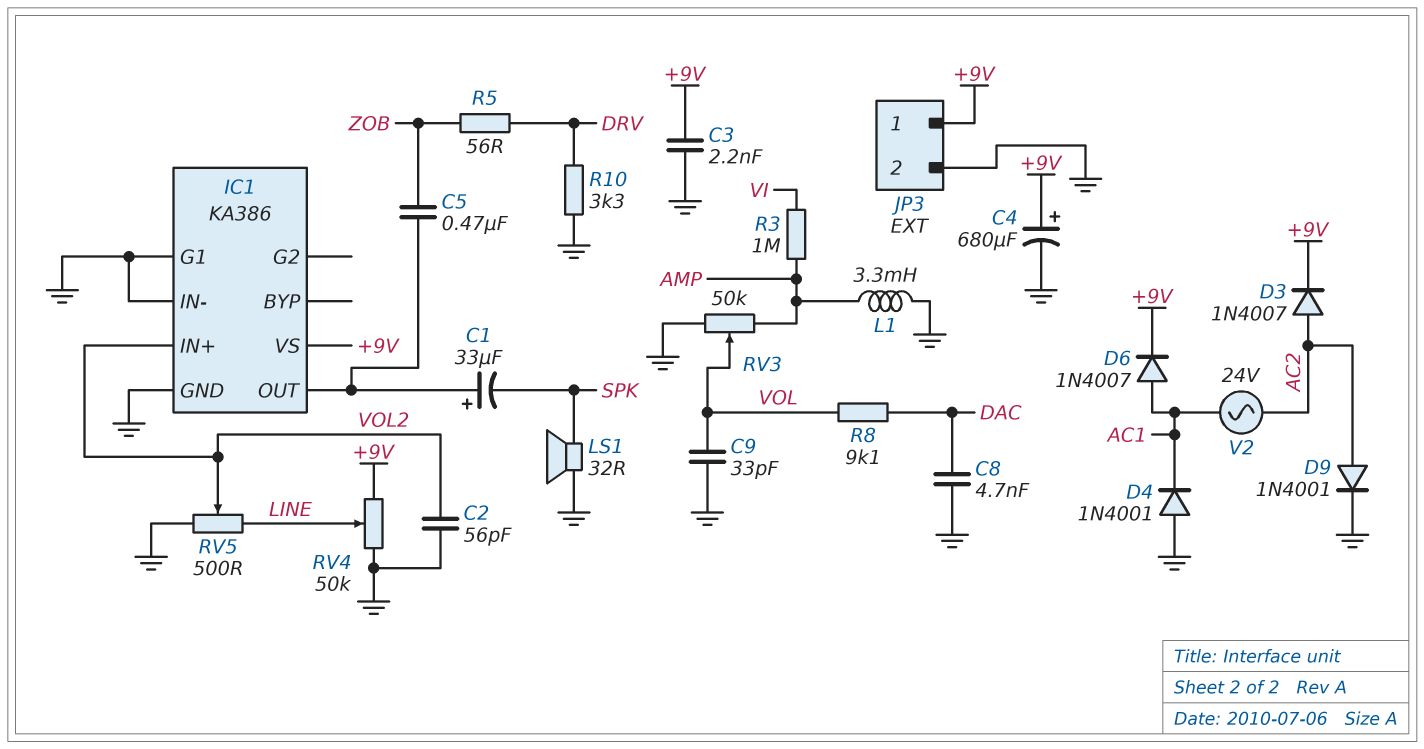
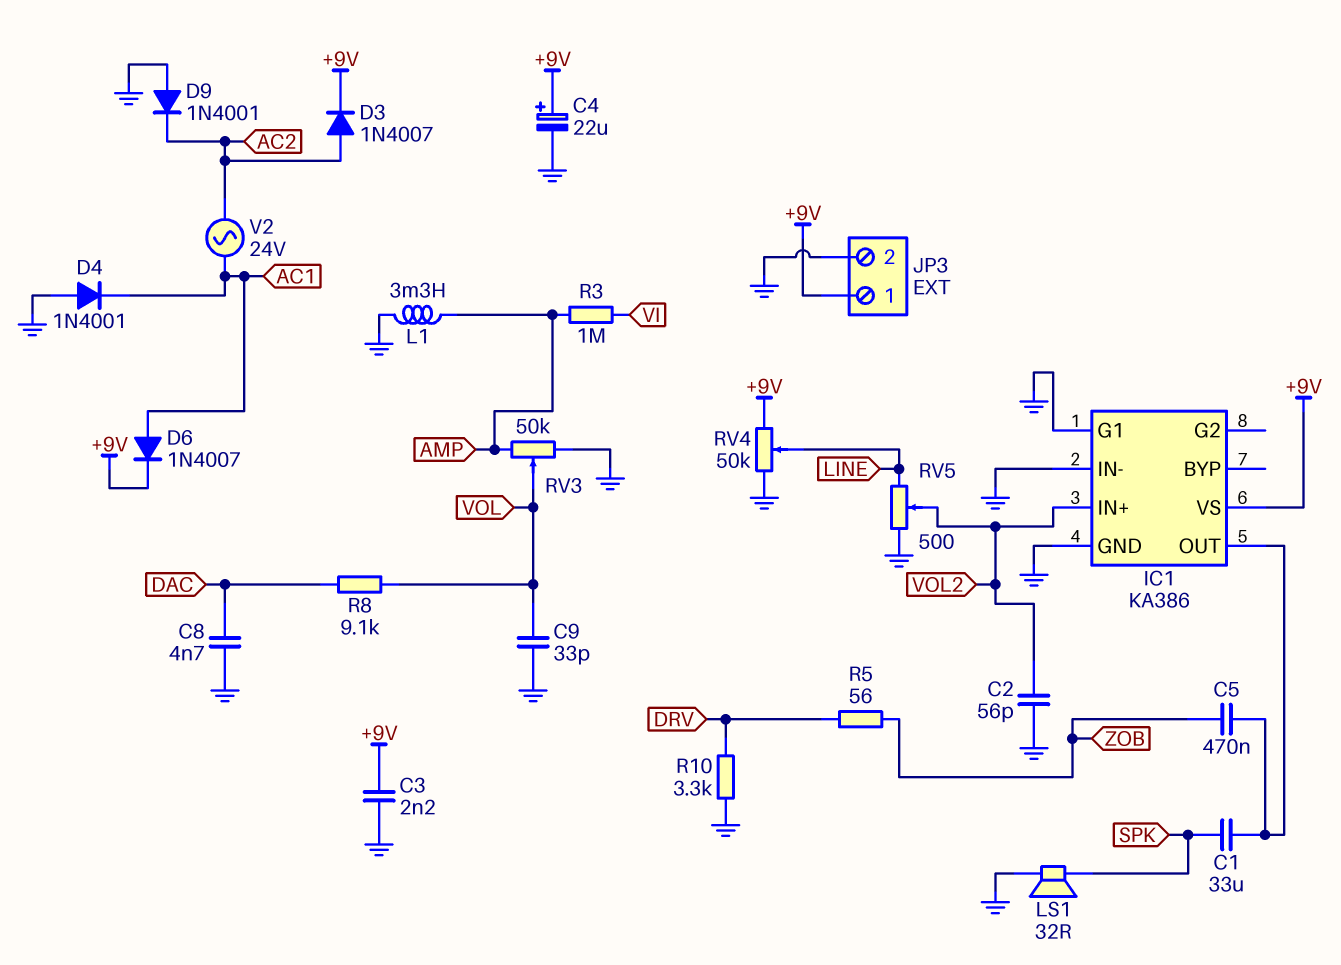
C1: 33uF (plus IC1/OUT, minus SPK) -> 33uF (IC1/OUT, SPK)
C4: 680uF (plus +9V, minus GND) -> 22uF (plus +9V, minus GND)
D9: diode 1N4001 (A AC2, K GND) -> diode 1N4001 (A GND, K AC2)

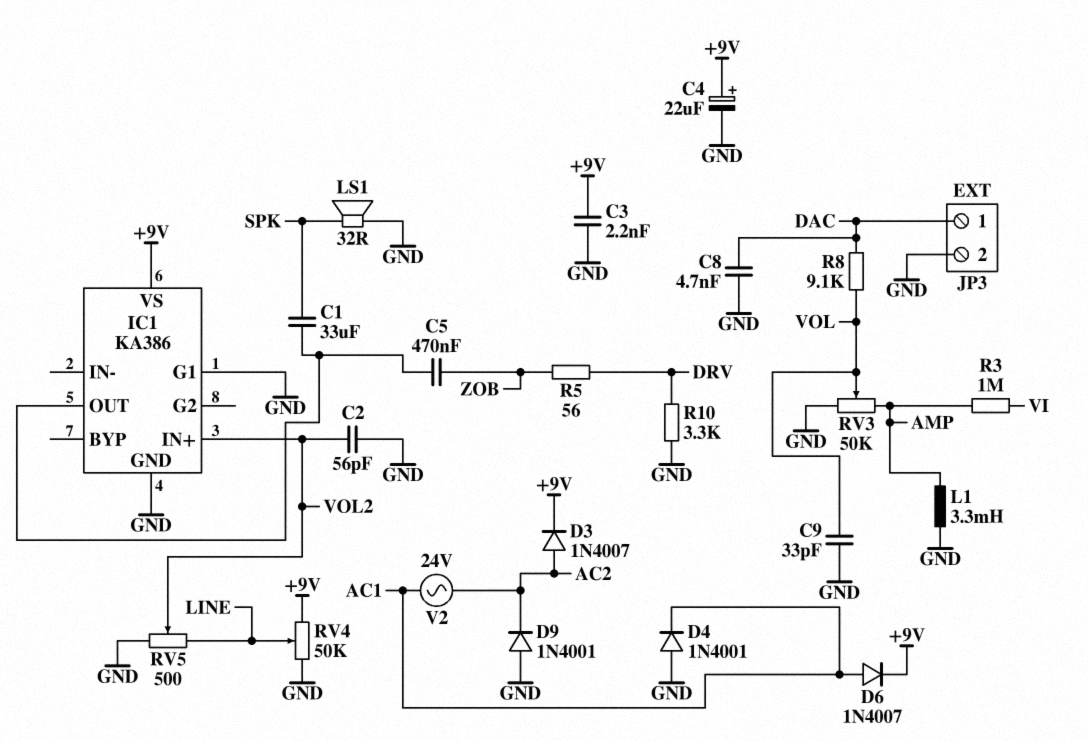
IC1 pin IN-: GND -> none
JP3 pin 1: +9V -> DAC

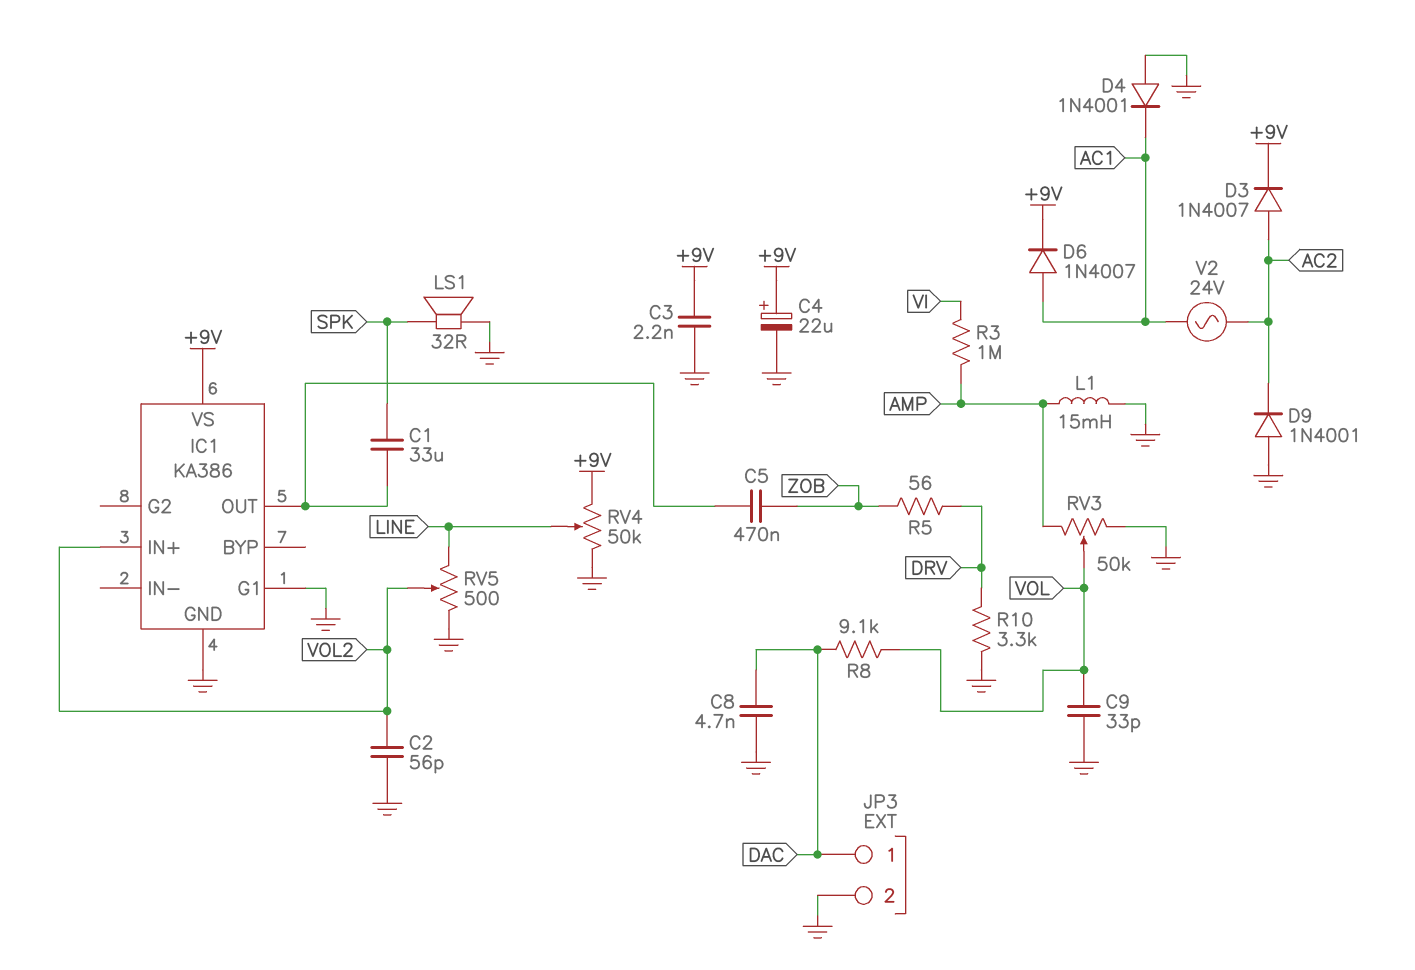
L1: 3.3mH (AMP, GND) -> 15mH (AMP, GND)

